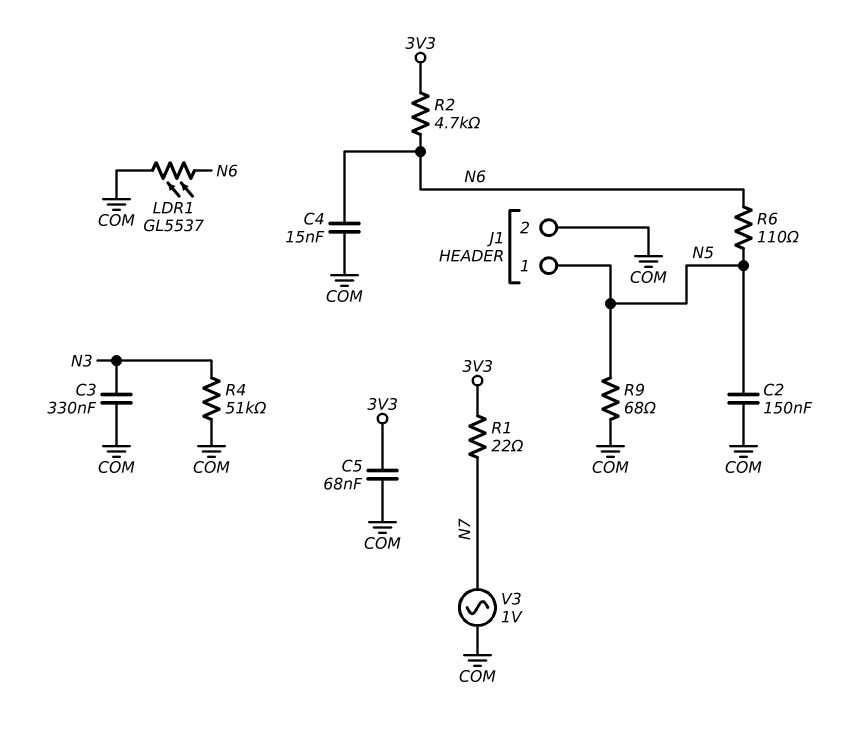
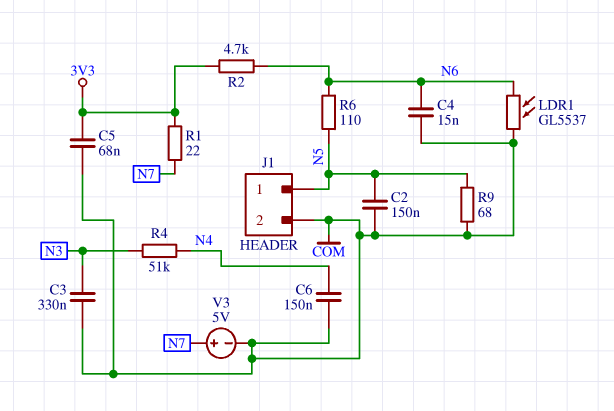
C6: none -> 150nF (COM, N4)
R4: 51k (COM, N3) -> 51k (N3, N4)
V3: AC 1V (COM, N7) -> 5V (plus N7, minus COM)

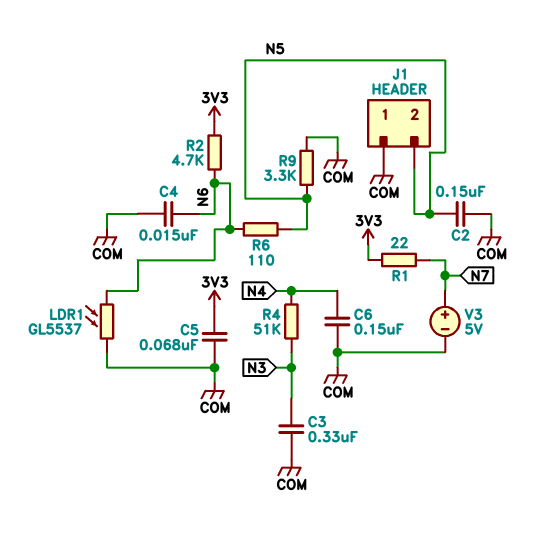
J1 pin 1: N5 -> COM
J1 pin 2: COM -> N5
R9: 68 (COM, N5) -> 3.3k (COM, N5)

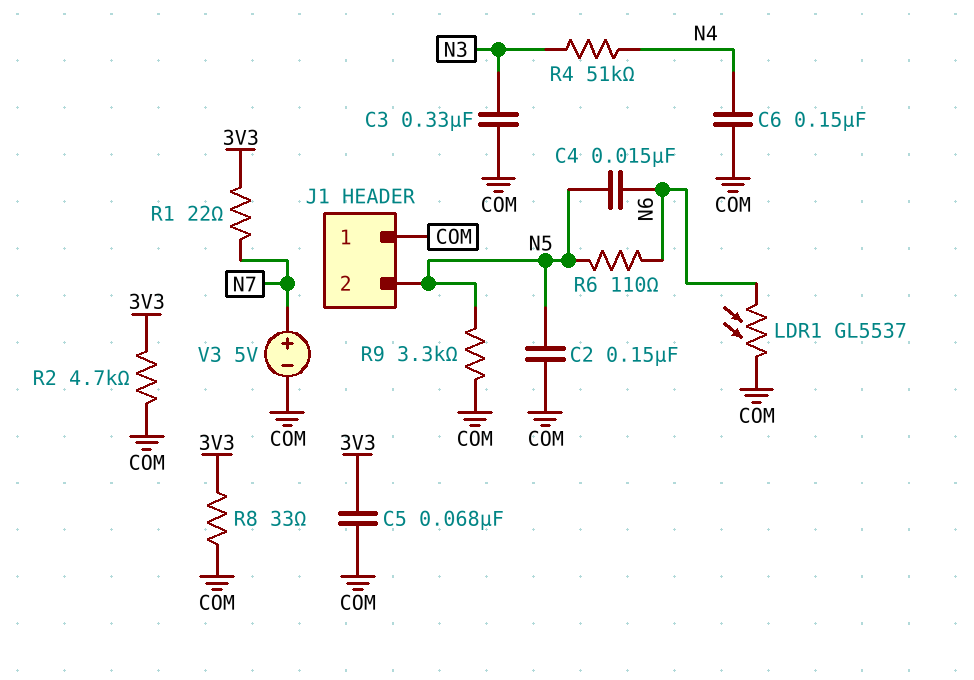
C4: 15nF (COM, N6) -> 15nF (N5, N6)
R2: 4.7k (3V3, N6) -> 4.7k (3V3, COM)
R8: none -> 33 (3V3, COM)

